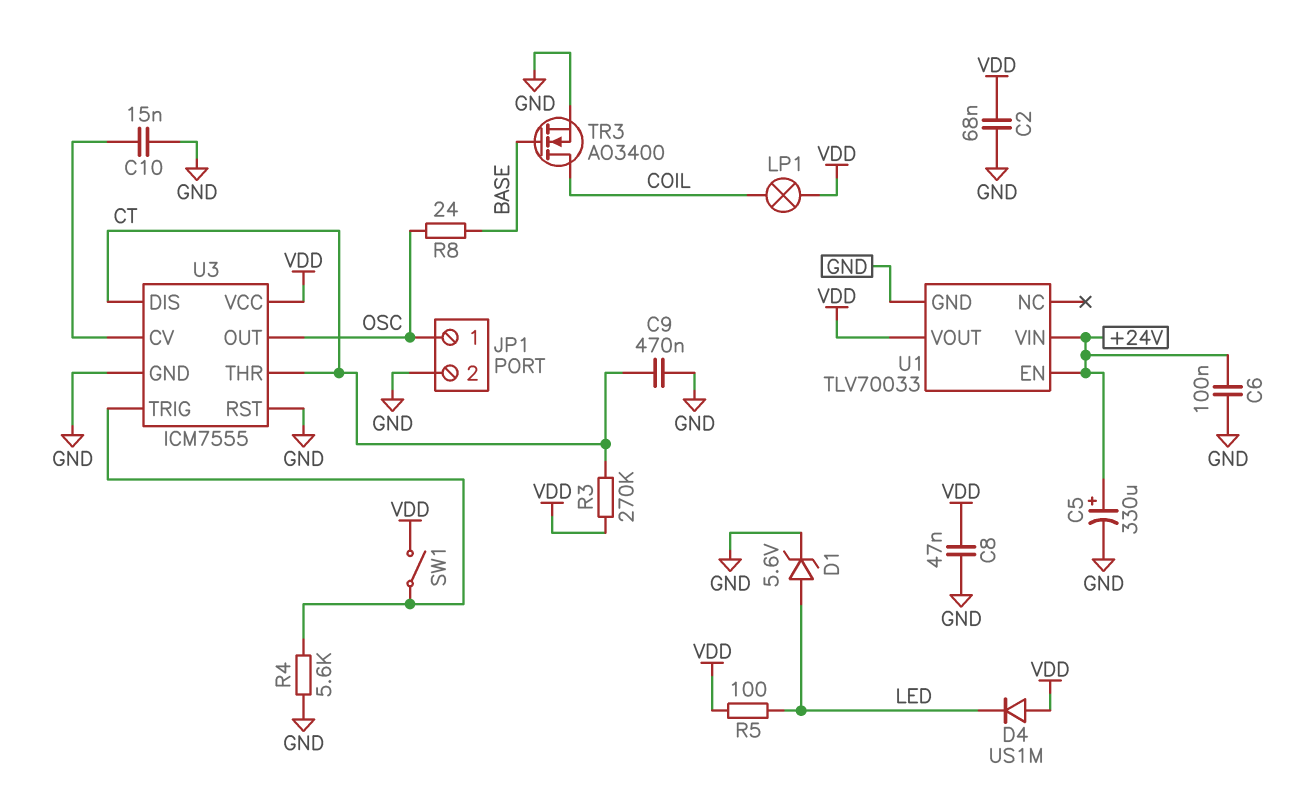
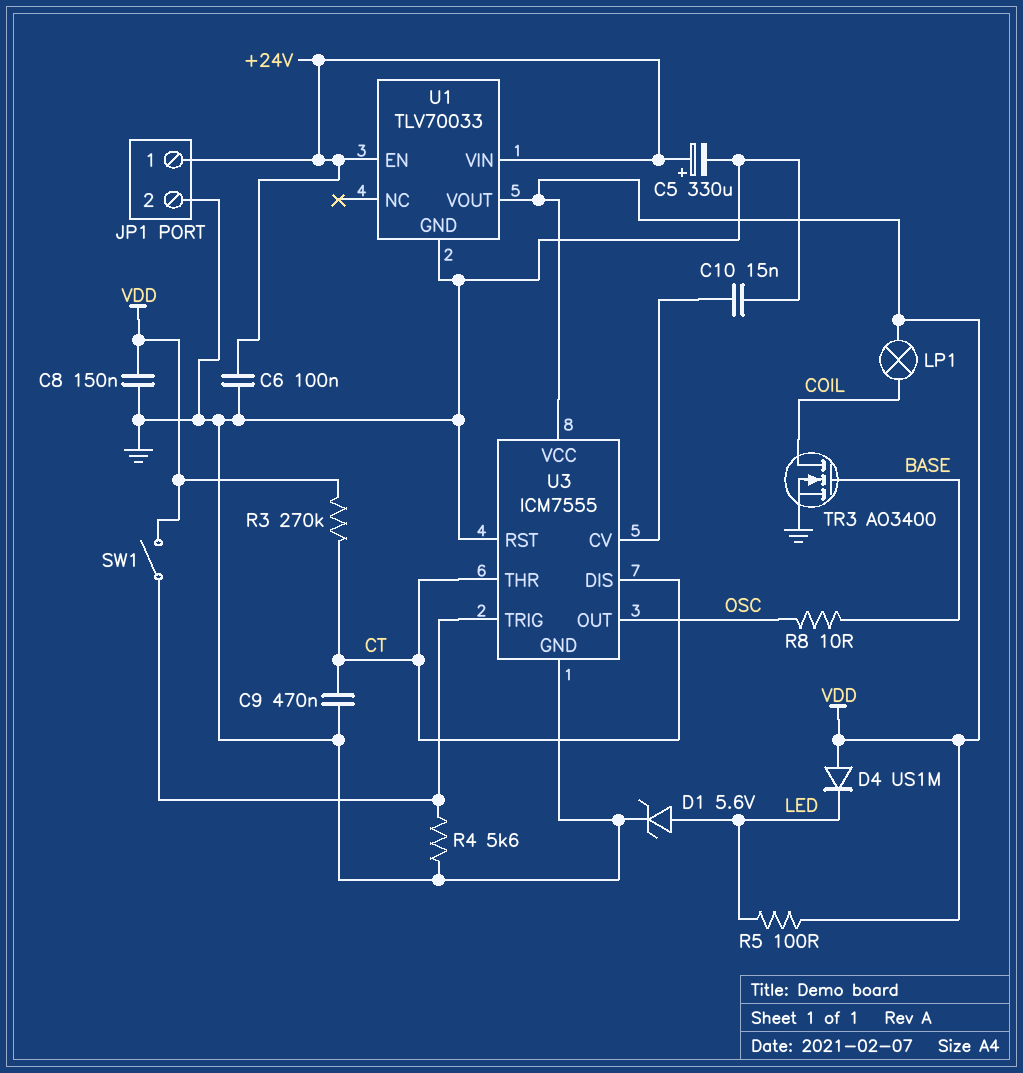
C2: 68nF (GND, VDD) -> none
C8: 47nF (GND, VDD) -> 150nF (GND, VDD)
JP1 pin 1: OSC -> +24V
R8: 24 (BASE, OSC) -> 10 (BASE, OSC)

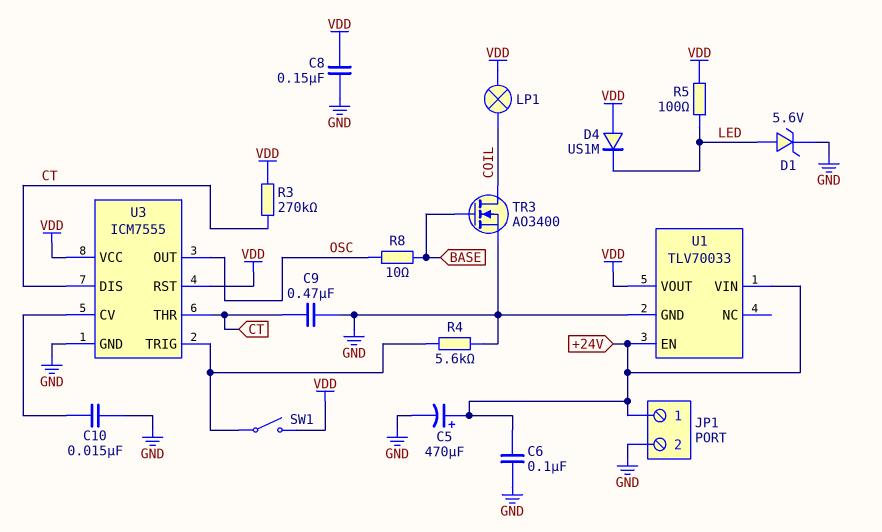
C5: 330uF (plus +24V, minus GND) -> 470uF (plus +24V, minus GND)
U3 pin RST: GND -> VDD

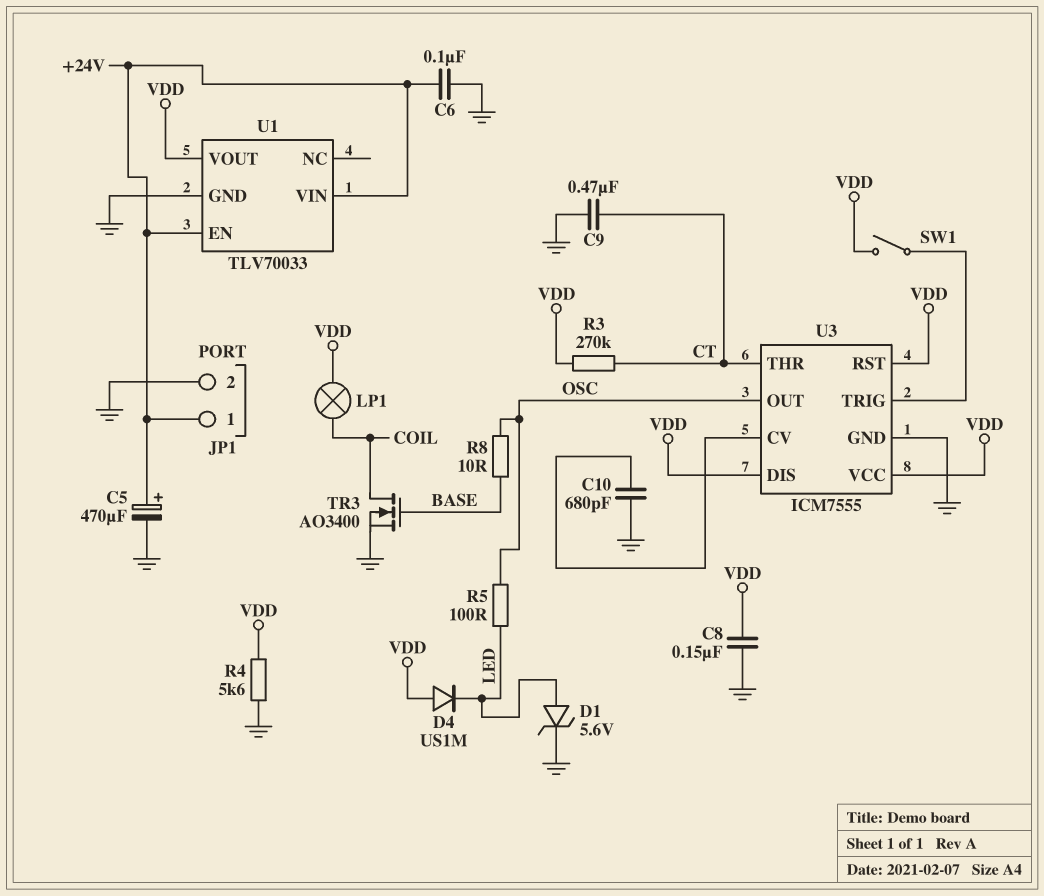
C10: 15nF (GND, U3/CV) -> 680pF (GND, U3/CV)
R4: 5.6k (GND, U3/TRIG) -> 5.6k (GND, VDD)
R5: 100 (LED, VDD) -> 100 (LED, OSC)
U3 pin DIS: CT -> VDD

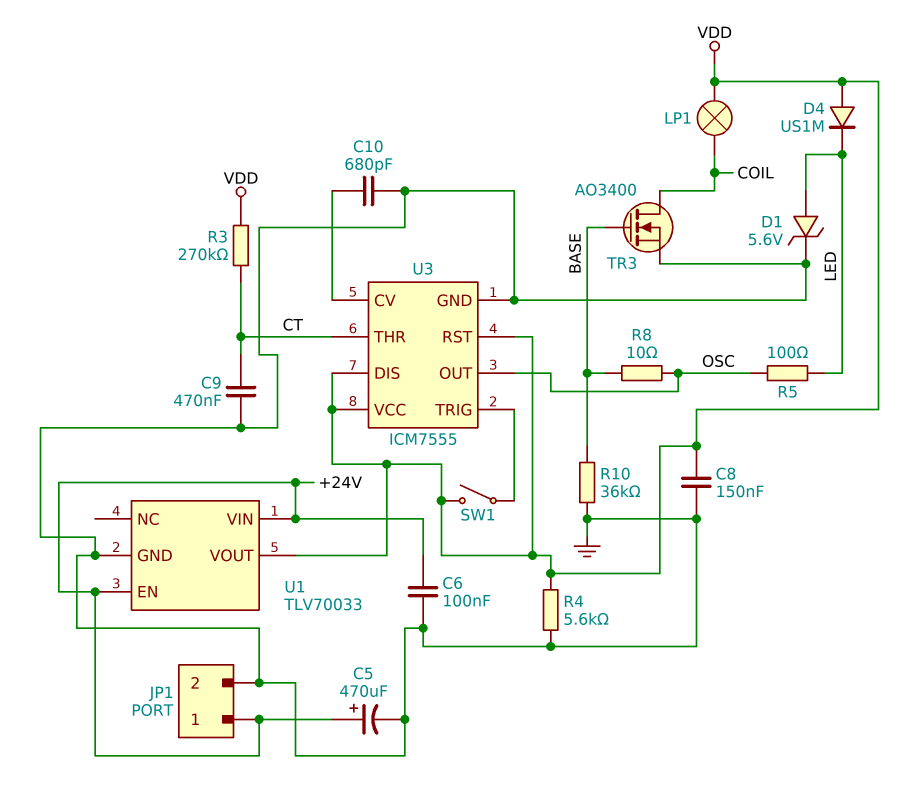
R10: none -> 36k (BASE, GND)

